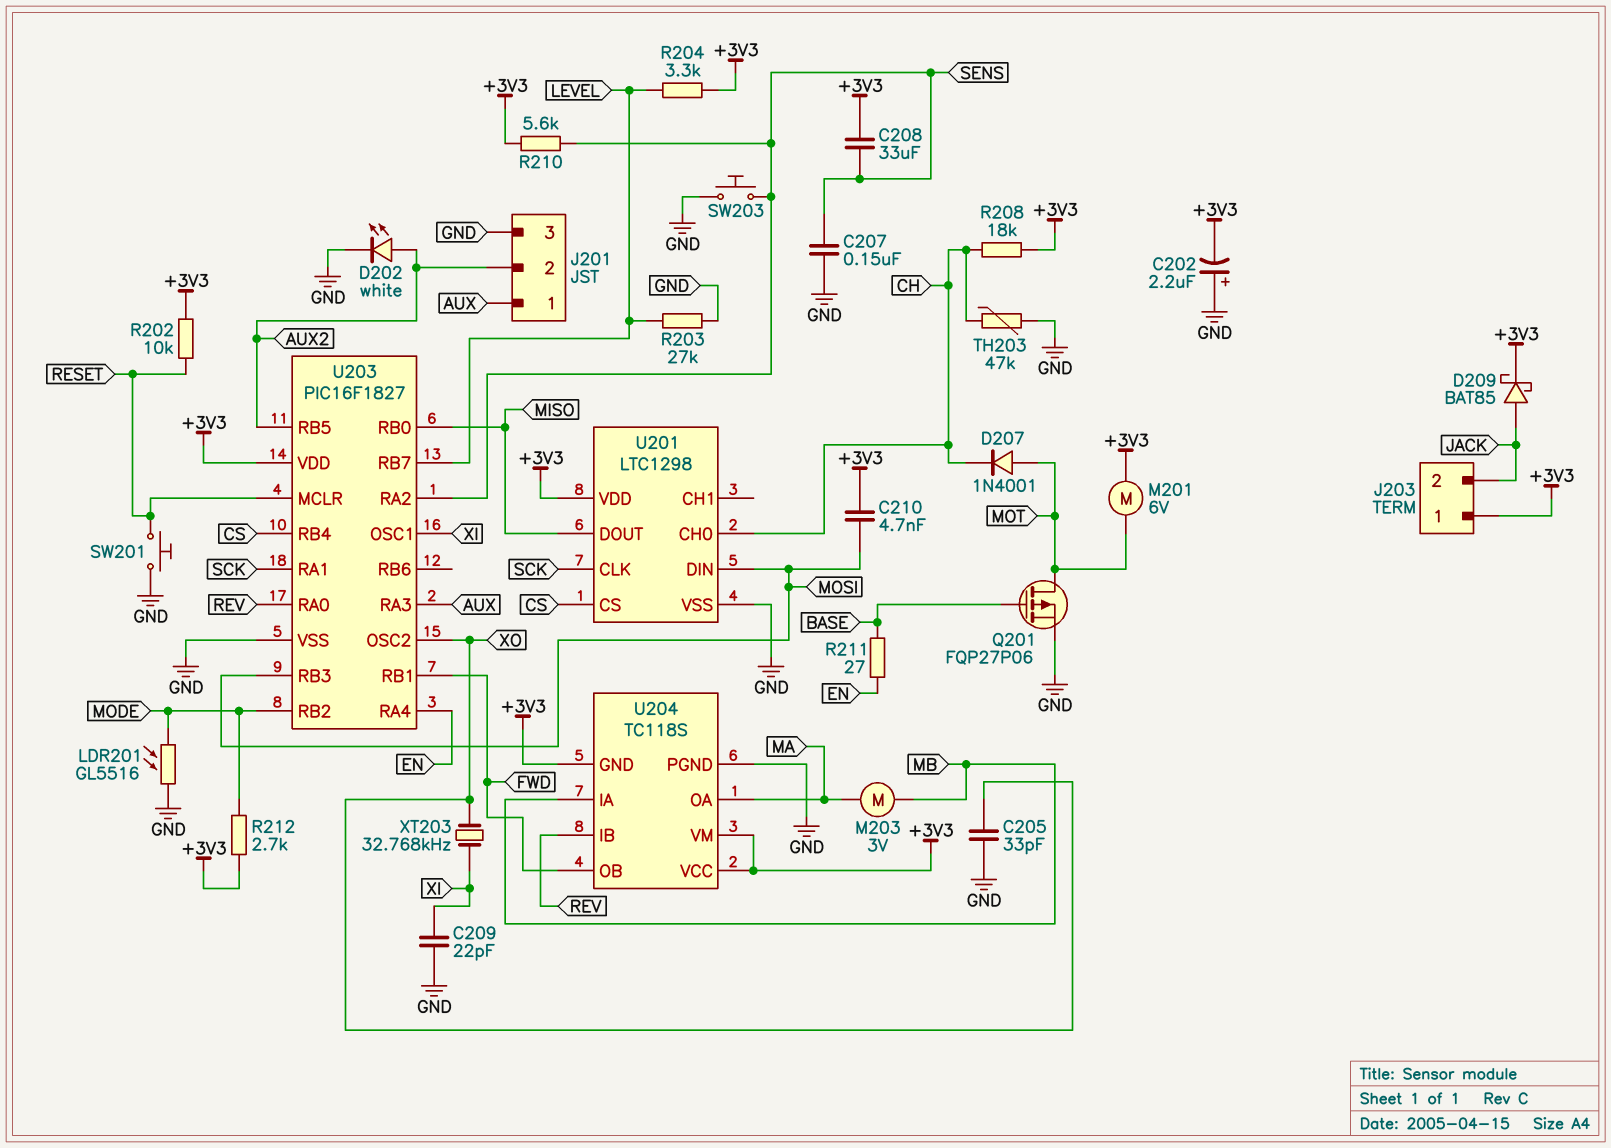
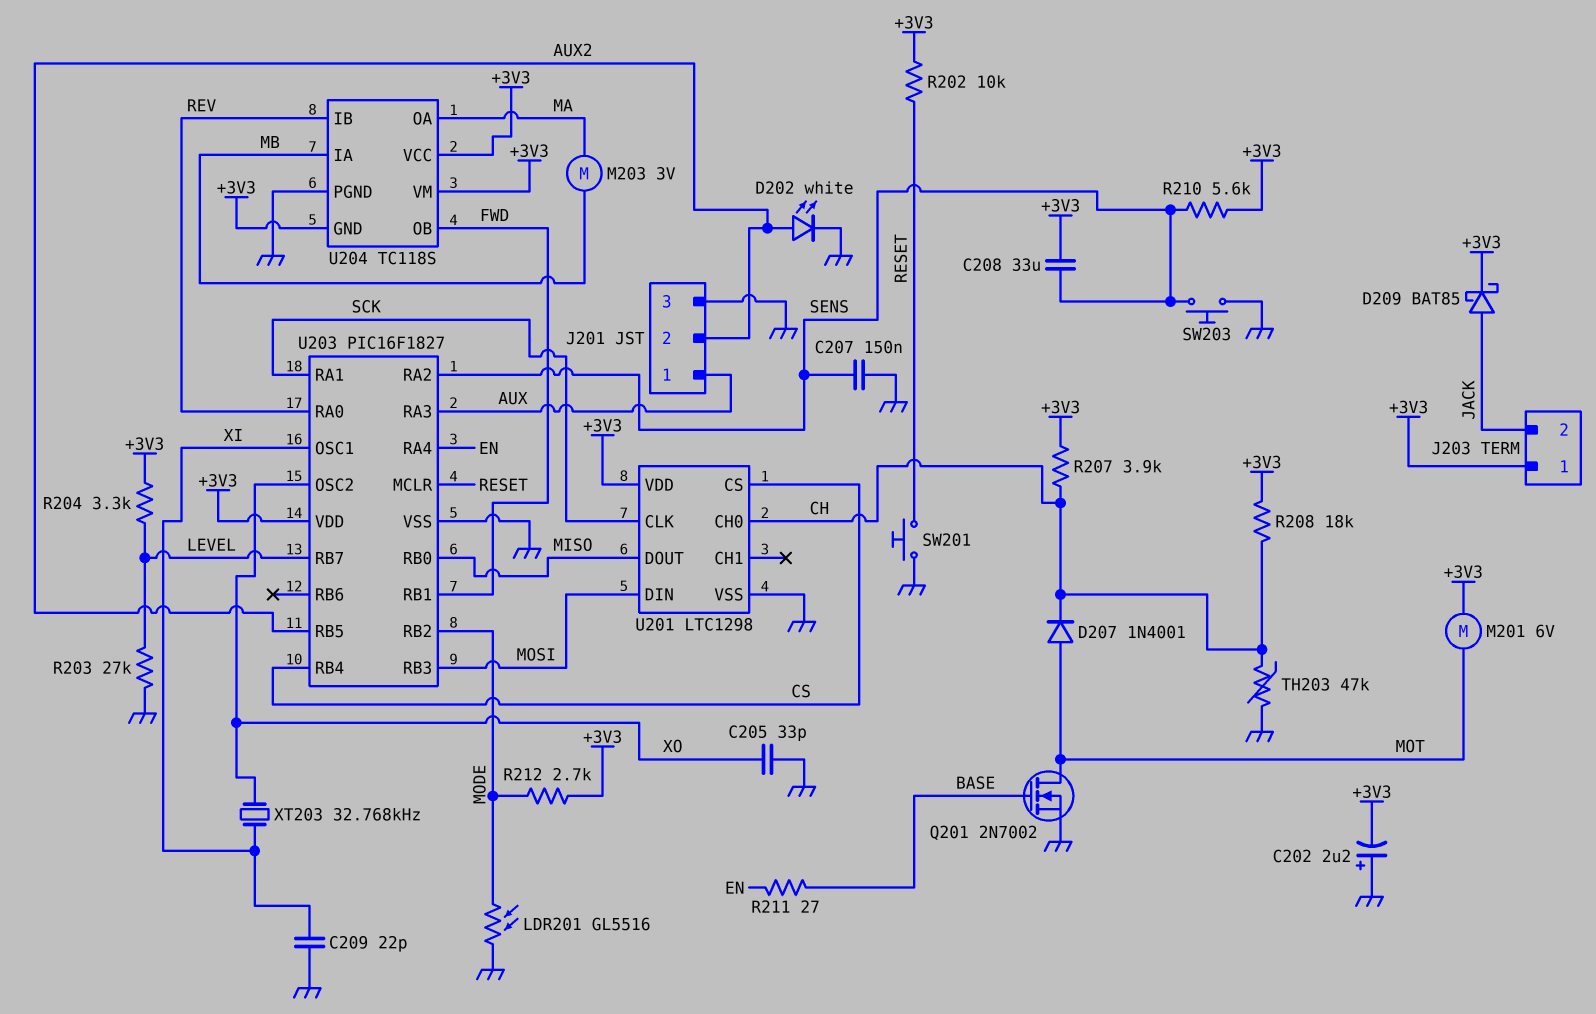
C210: 4.7nF (+3V3, MOSI) -> none
Q201: PMOS FQP27P06 (G BASE, D MOT, S GND) -> NMOS 2N7002 (G BASE, D MOT, S GND)
R207: none -> 3.9k (+3V3, CH)

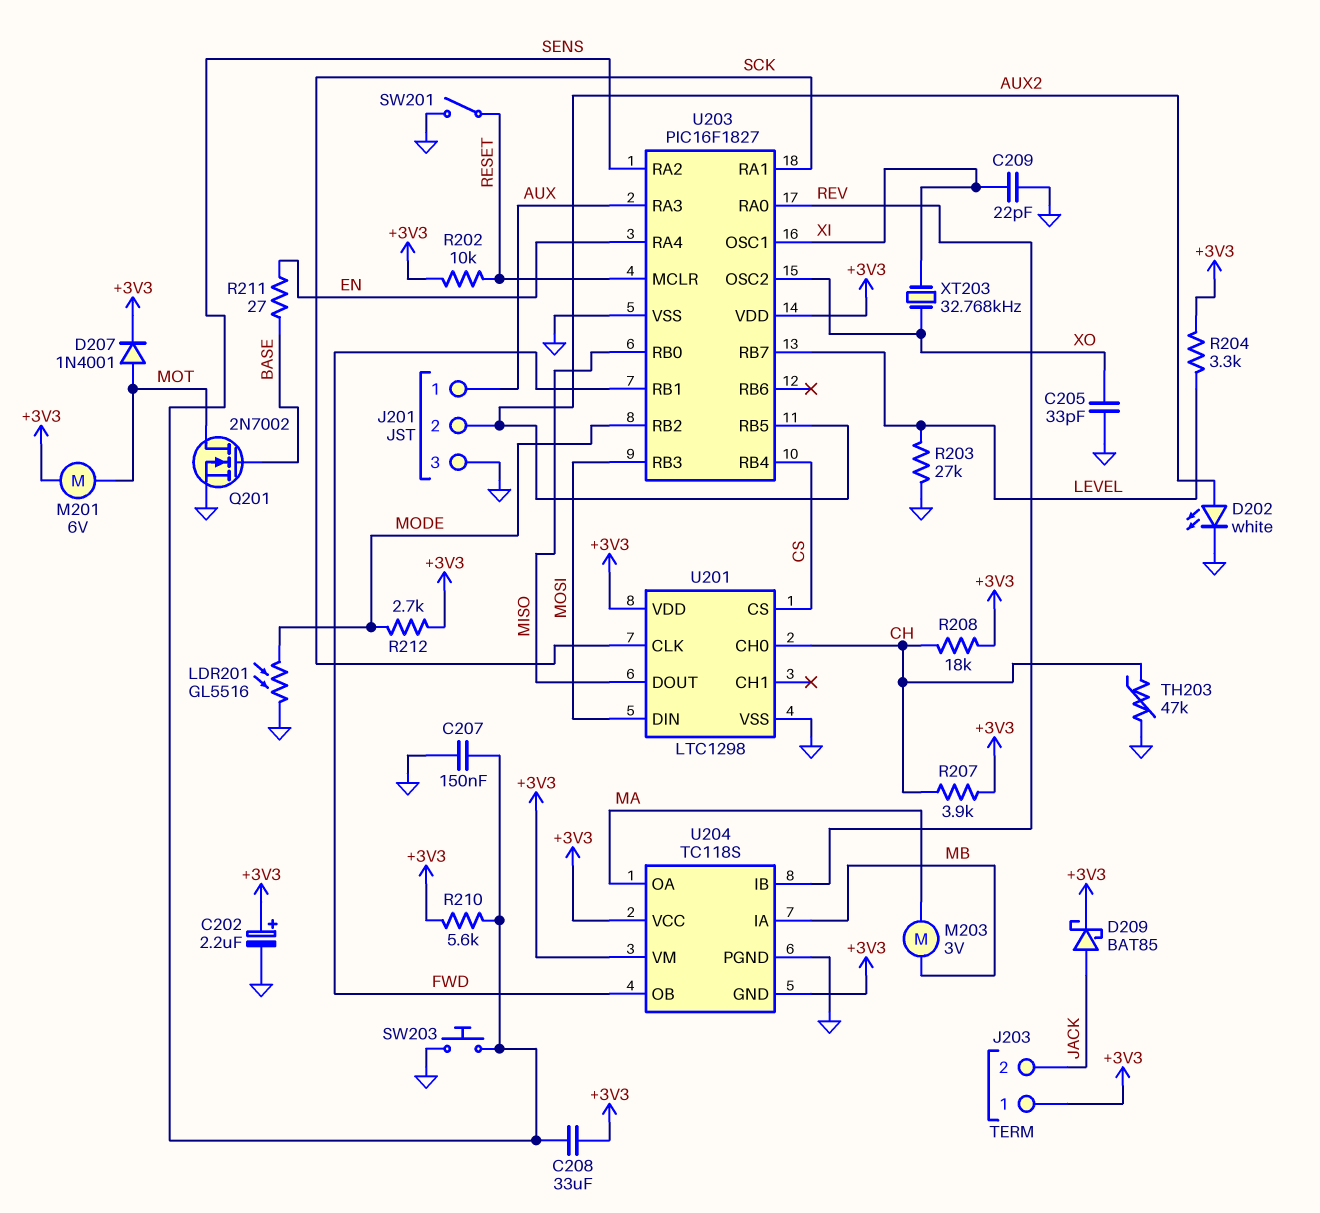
C202: 2.2uF (plus GND, minus +3V3) -> 2.2uF (plus +3V3, minus GND)
D207: diode 1N4001 (A MOT, K CH) -> diode 1N4001 (A MOT, K +3V3)
SW201: button (GND, RESET) -> switch (GND, RESET)

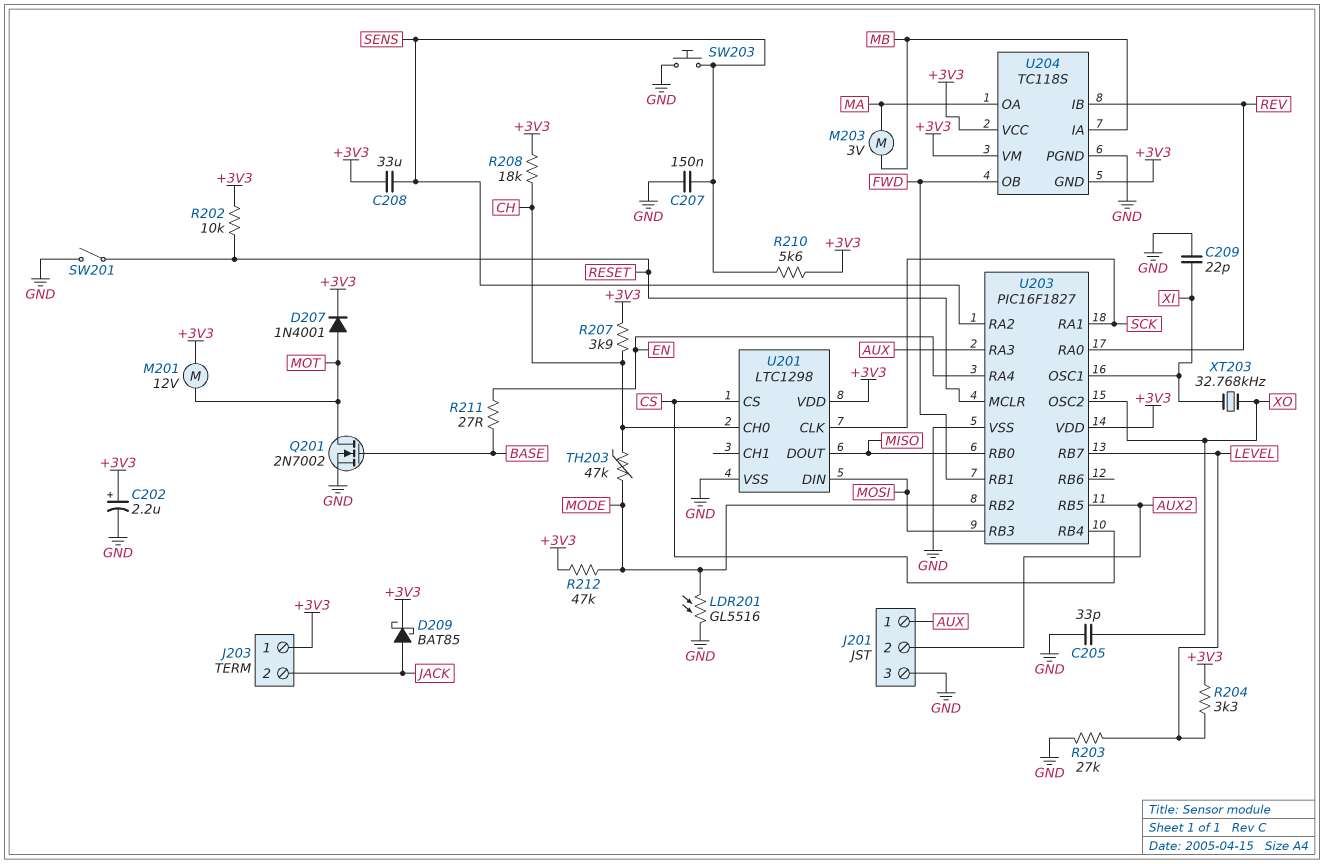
D202: LED white (A AUX2, K GND) -> none
M201: motor 6V (+3V3, MOT) -> motor 12V (+3V3, MOT)
R212: 2.7k (+3V3, MODE) -> 47k (+3V3, MODE)
TH203: 47k (CH, GND) -> 47k (CH, MODE)

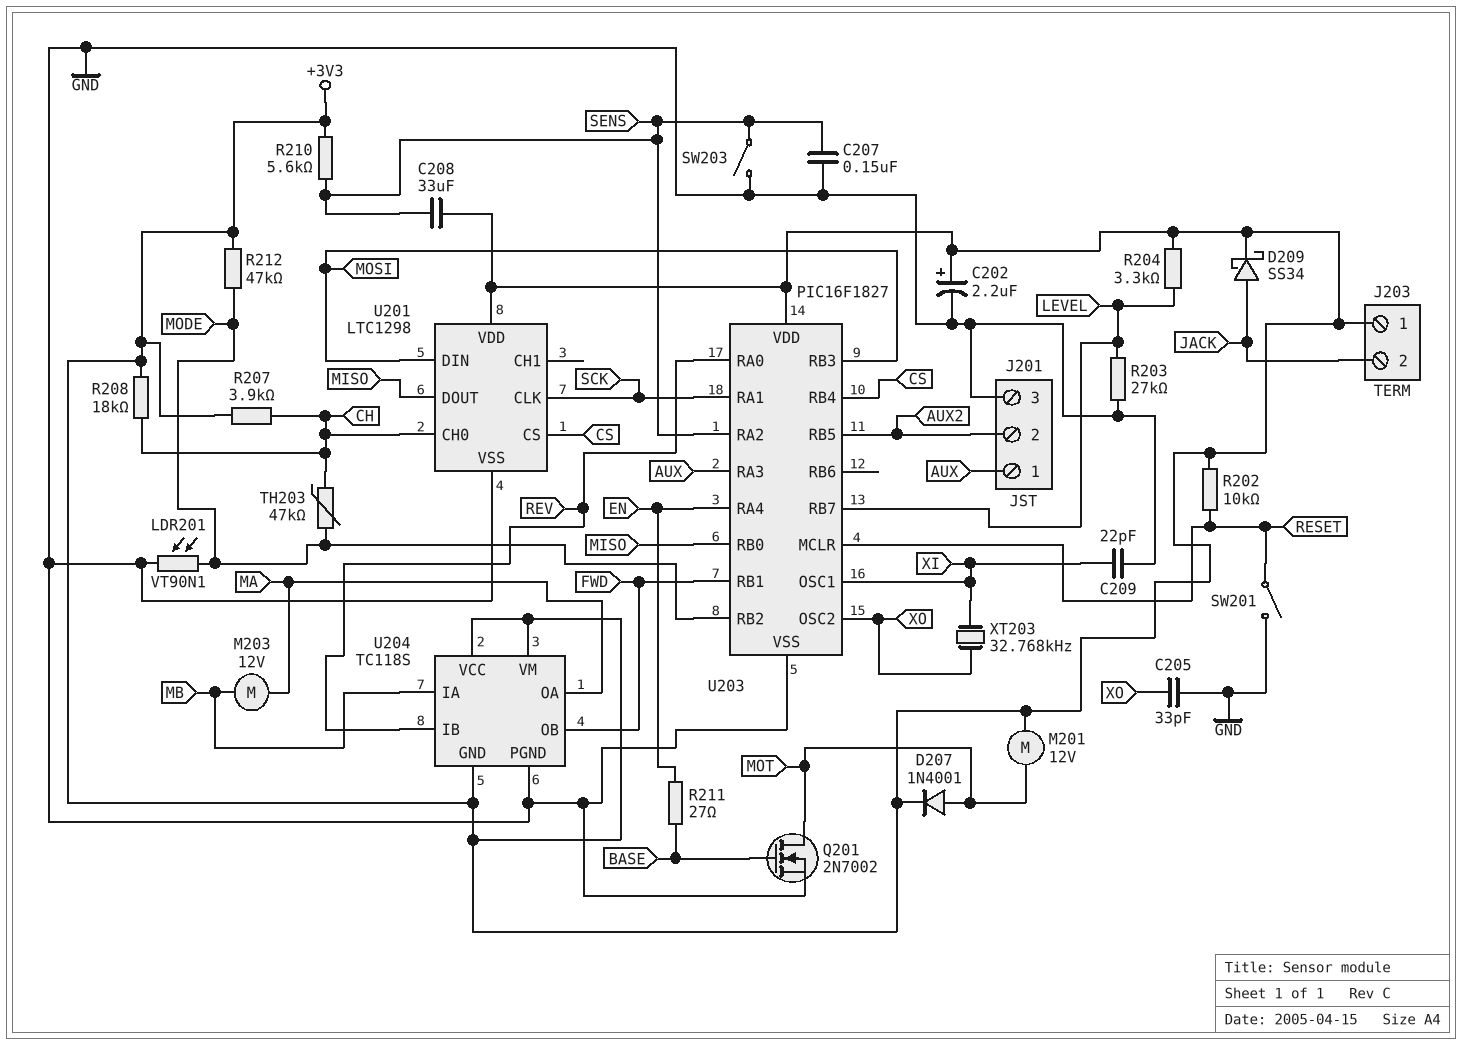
D209: schottky BAT85 (A JACK, K +3V3) -> schottky SS34 (A JACK, K +3V3)
LDR201: GL5516 (GND, MODE) -> VT90N1 (GND, MODE)
M203: motor 3V (MA, MB) -> motor 12V (MA, MB)
SW203: button (GND, SENS) -> switch (GND, SENS)

